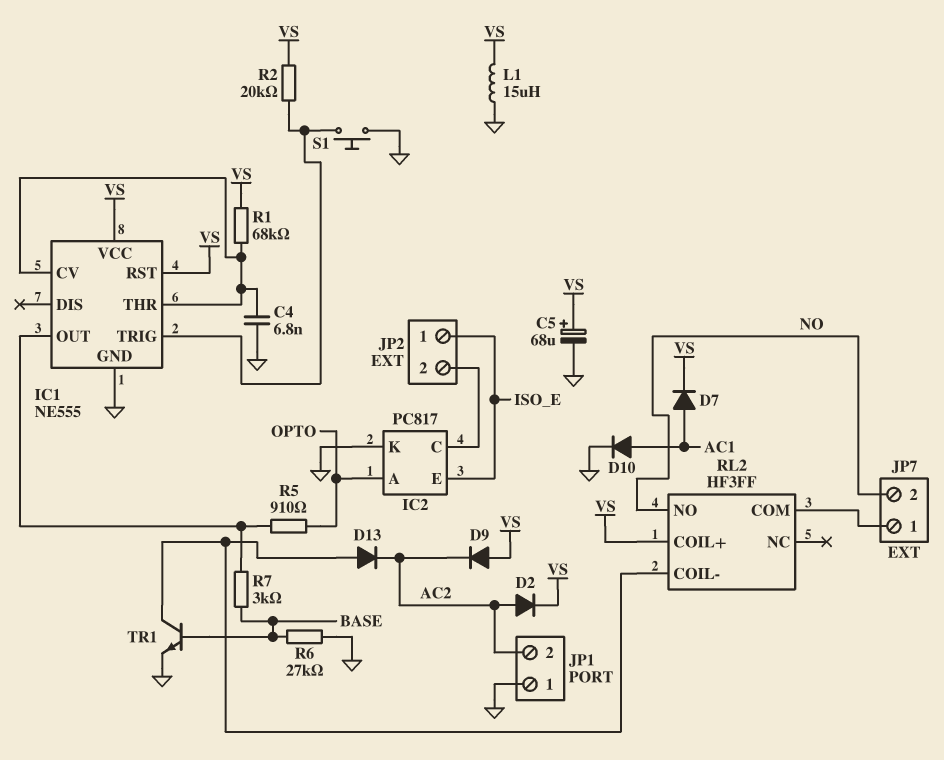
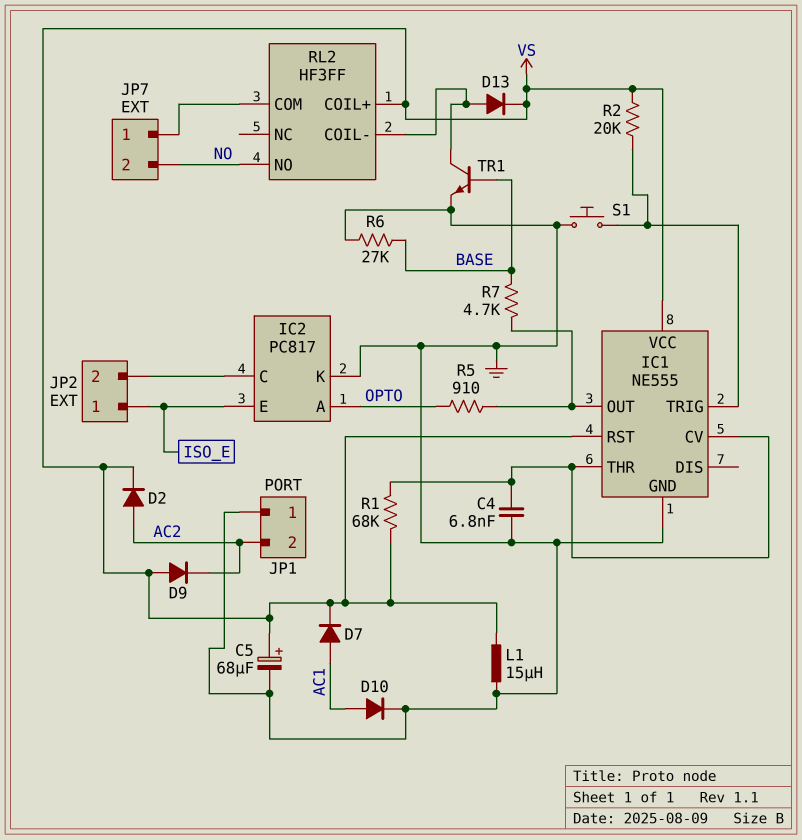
D13: diode (A RL2/COIL-, K AC2) -> diode (A RL2/COIL-, K VS)
R7: 3k (BASE, IC1/OUT) -> 4.7k (BASE, IC1/OUT)

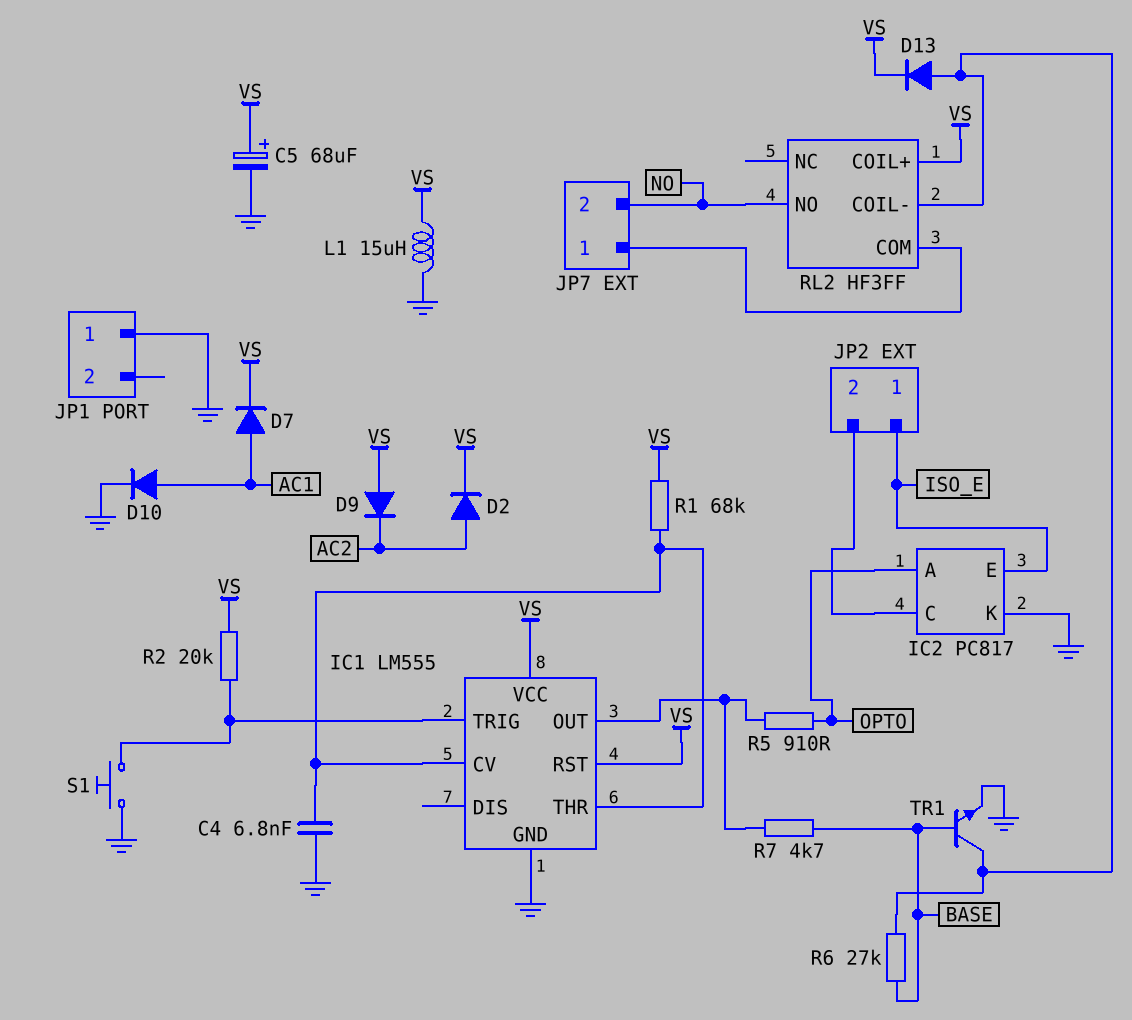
IC1: NE555 -> LM555
JP1 pin 2: AC2 -> none
R6: 27k (BASE, GND) -> 27k (BASE, RL2/COIL-)

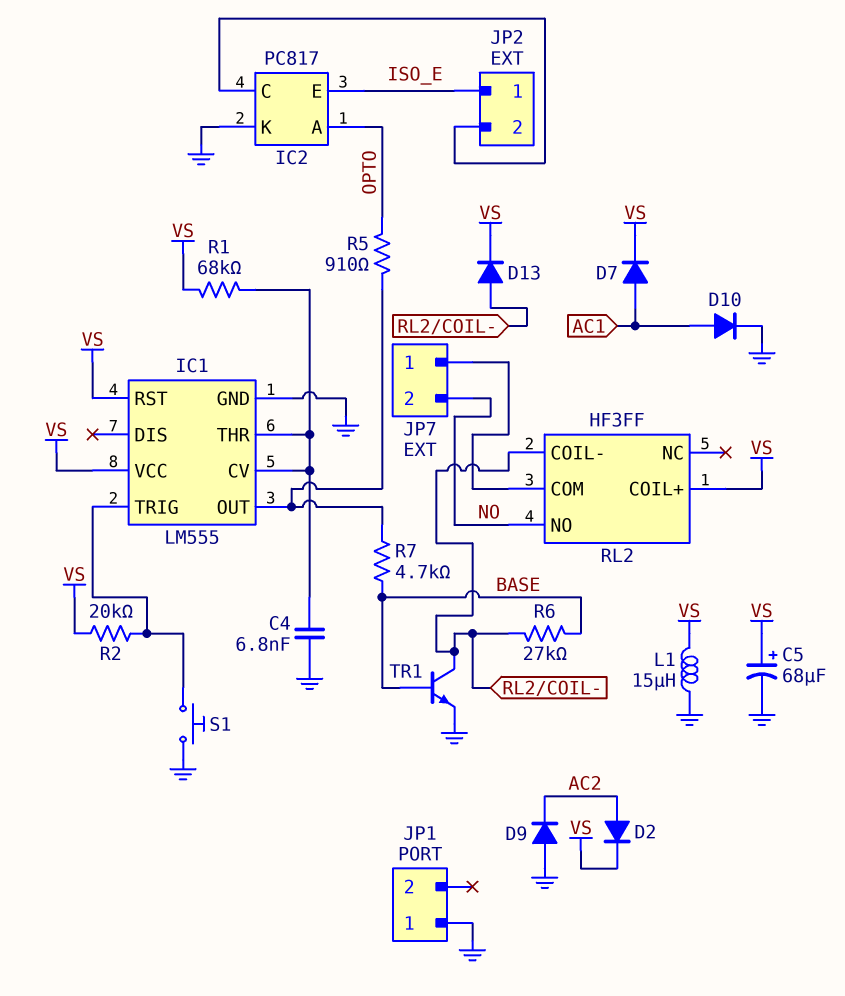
D9: diode (A VS, K AC2) -> diode (A GND, K AC2)

